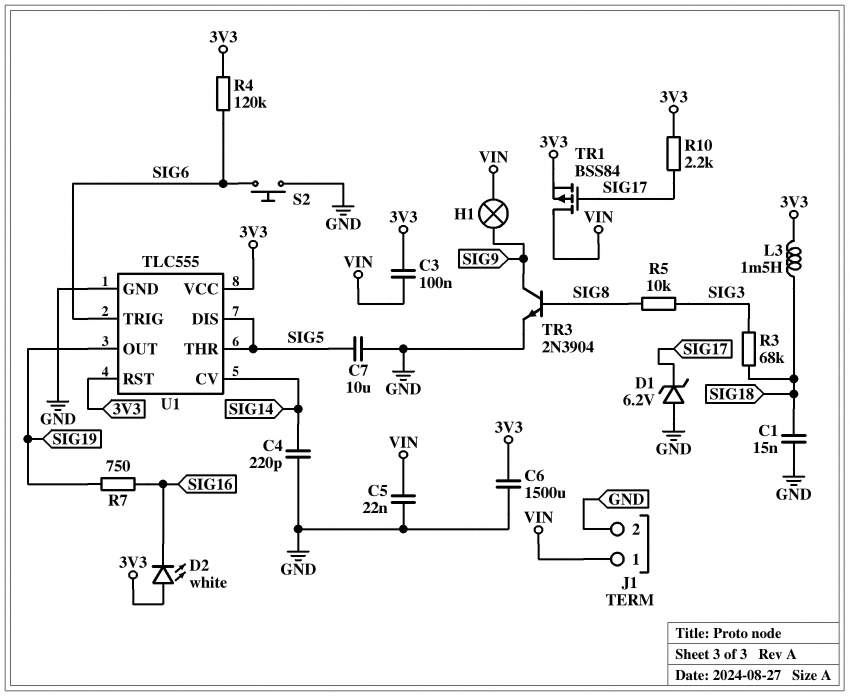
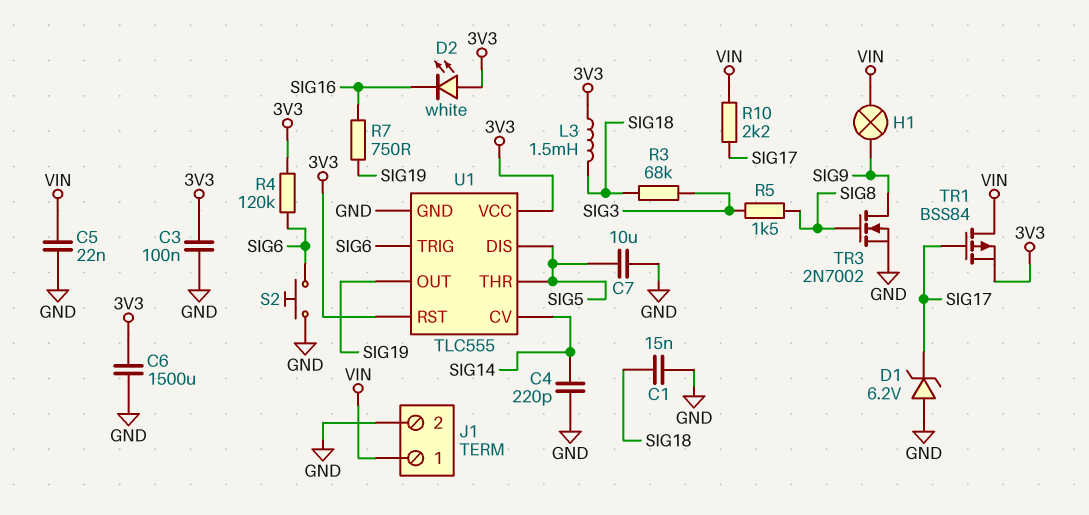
C3: 100nF (3V3, VIN) -> 100nF (3V3, GND)
R5: 10k (SIG3, SIG8) -> 1.5k (SIG3, SIG8)
R10: 2.2k (3V3, SIG17) -> 2.2k (SIG17, VIN)
TR3: NPN 2N3904 (B SIG8, C SIG9, E GND) -> NMOS 2N7002 (G SIG8, D SIG9, S GND)

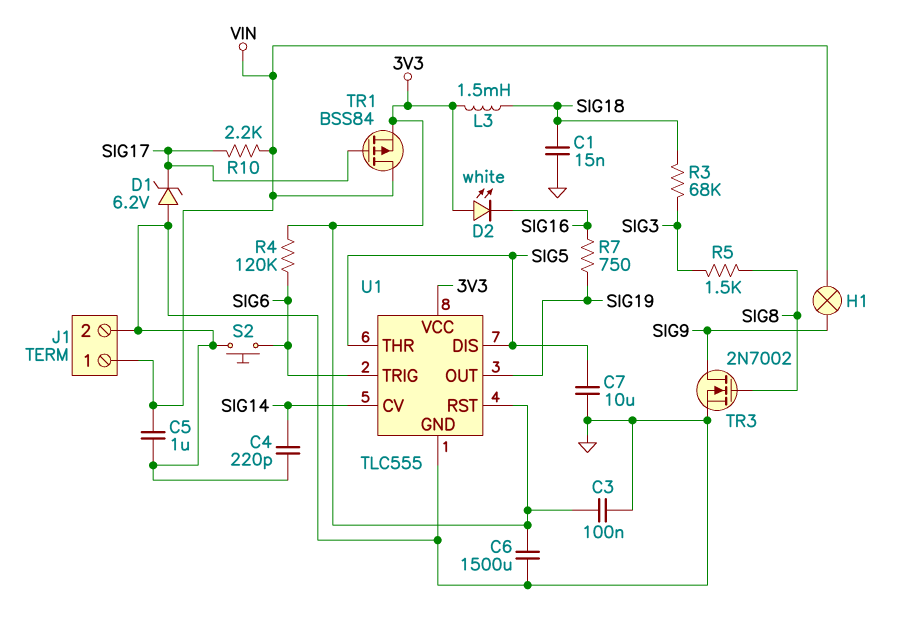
C5: 22nF (GND, VIN) -> 1uF (GND, VIN)

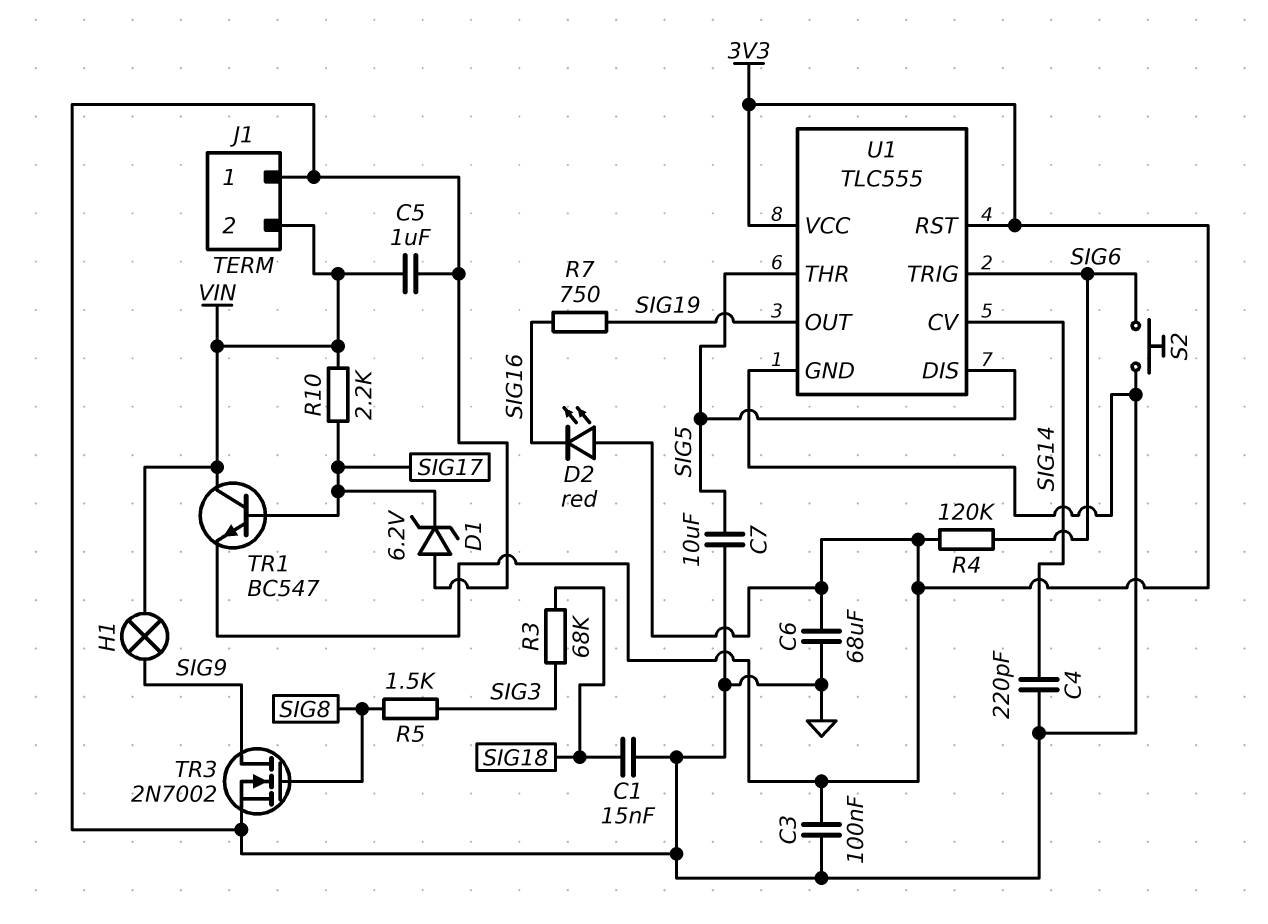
C6: 1500uF (3V3, GND) -> 68uF (3V3, GND)
D2: LED white (A 3V3, K SIG16) -> LED red (A 3V3, K SIG16)
J1 pin 1: VIN -> GND
J1 pin 2: GND -> VIN
L3: 1.5mH (3V3, SIG18) -> none
TR1: PMOS BSS84 (G SIG17, D VIN, S 3V3) -> NPN BC547 (B SIG17, C VIN, E 3V3)

